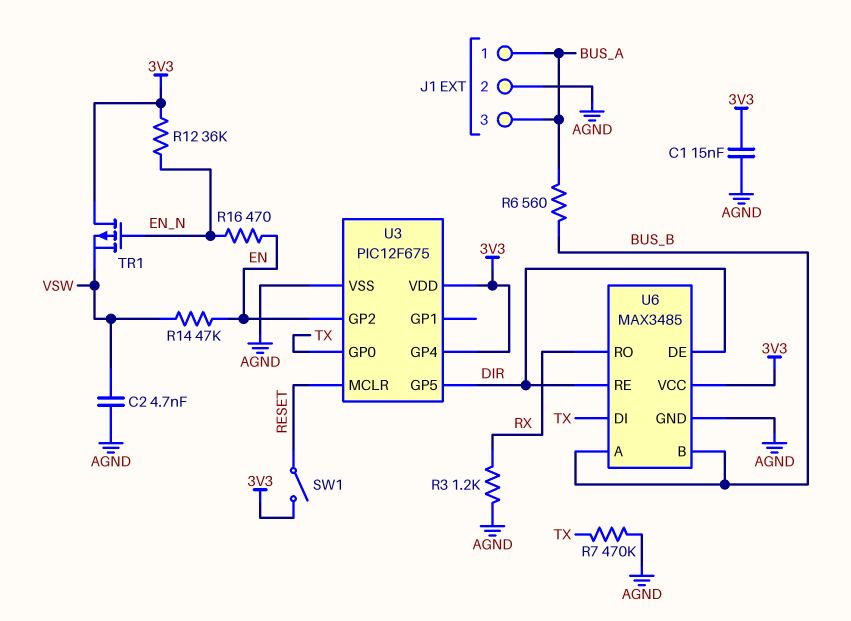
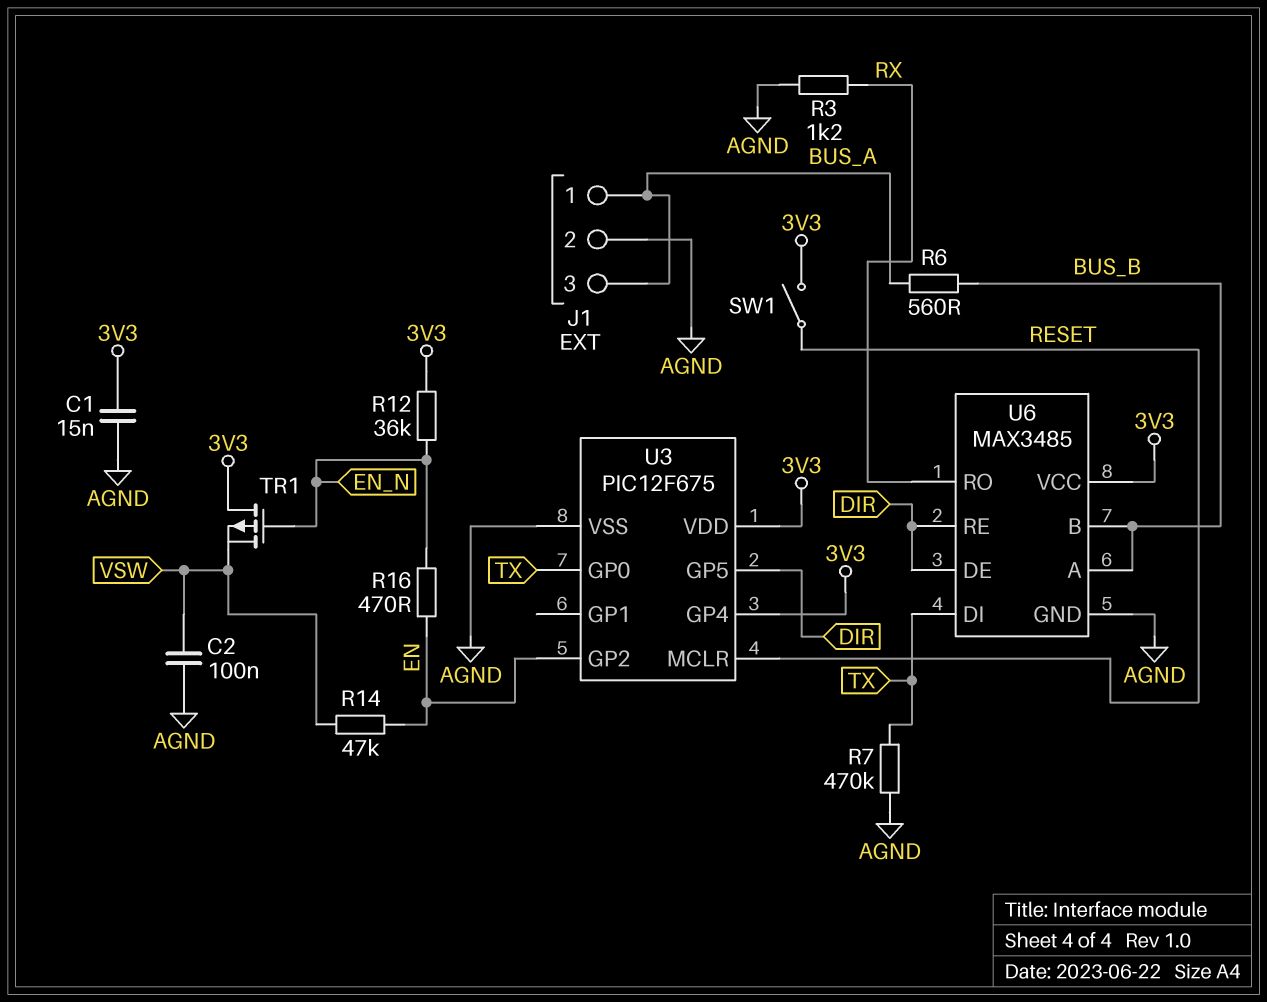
C2: 4.7nF (AGND, VSW) -> 100nF (AGND, VSW)

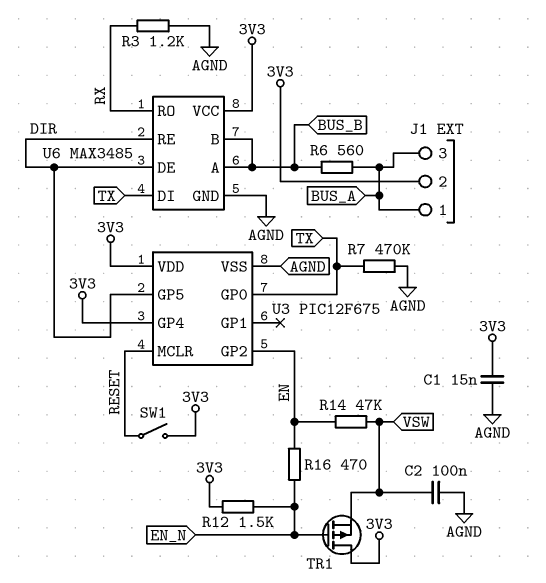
J1 pin 2: AGND -> 3V3
R12: 36k (3V3, EN_N) -> 1.5k (3V3, EN_N)

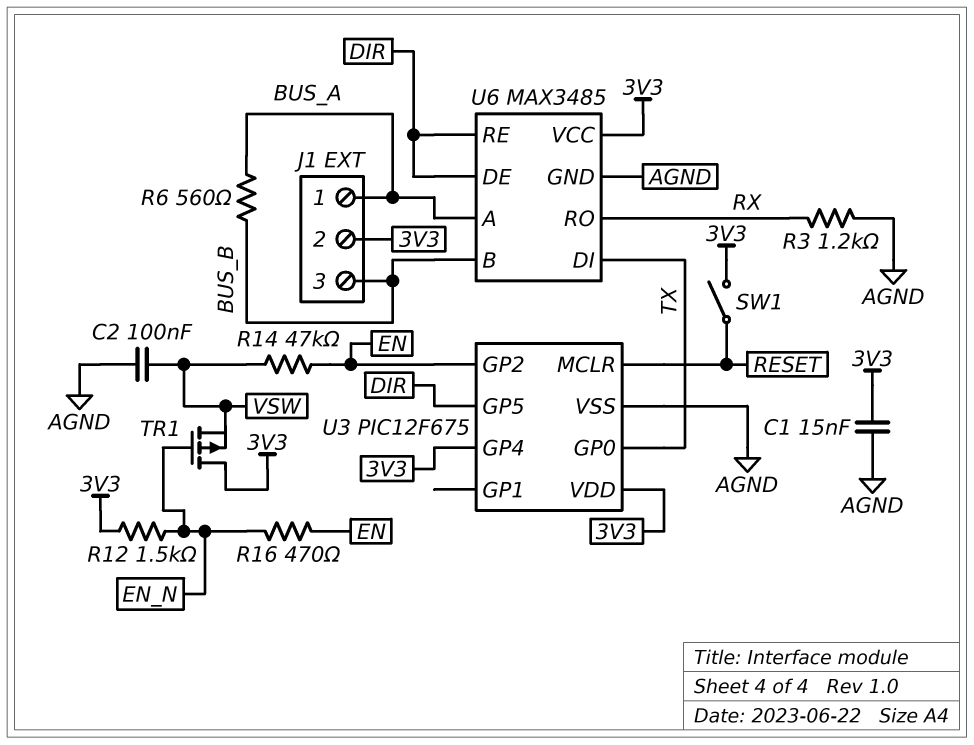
J1 pin 3: BUS_A -> BUS_B
R7: 470k (AGND, TX) -> none
U6 pin A: BUS_B -> BUS_A

